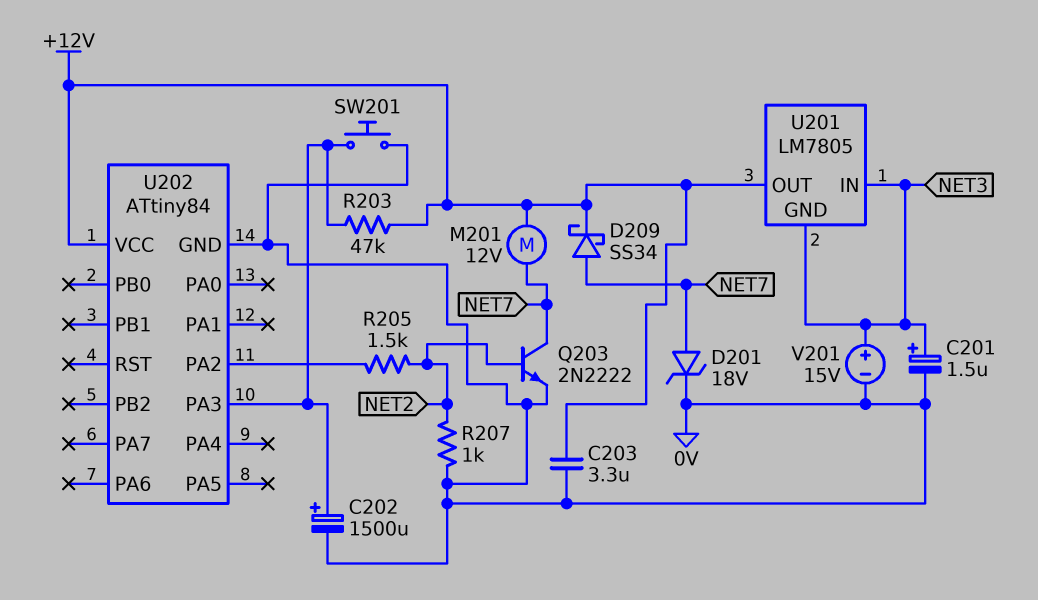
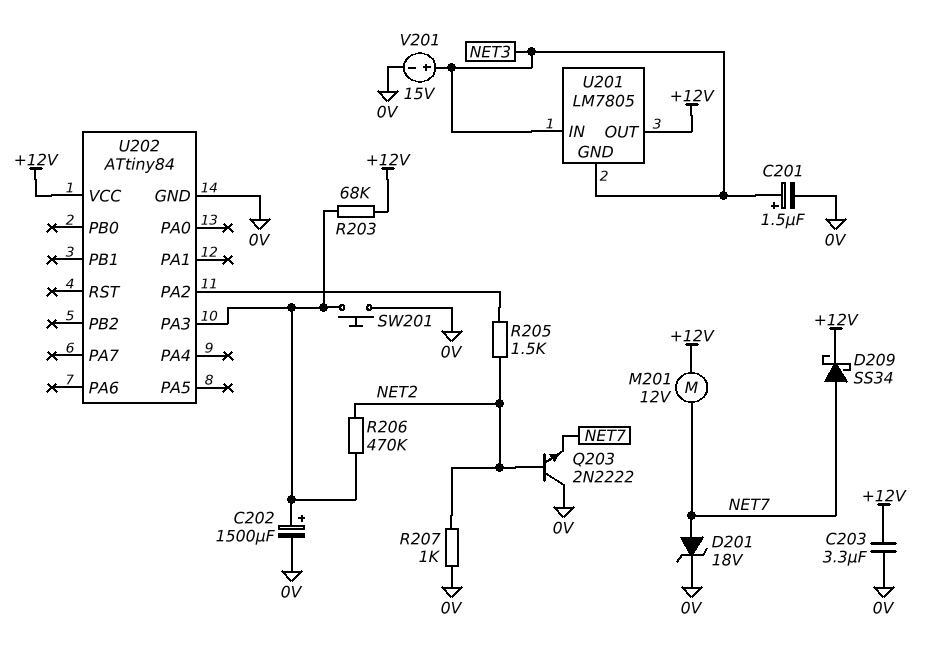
Q203: NPN 2N2222 (B NET2, C NET7, E 0V) -> NPN 2N2222 (B NET2, C 0V, E NET7)
R203: 47k (+12V, U202/PA3) -> 68k (+12V, U202/PA3)
R206: none -> 470k (NET2, U202/PA3)

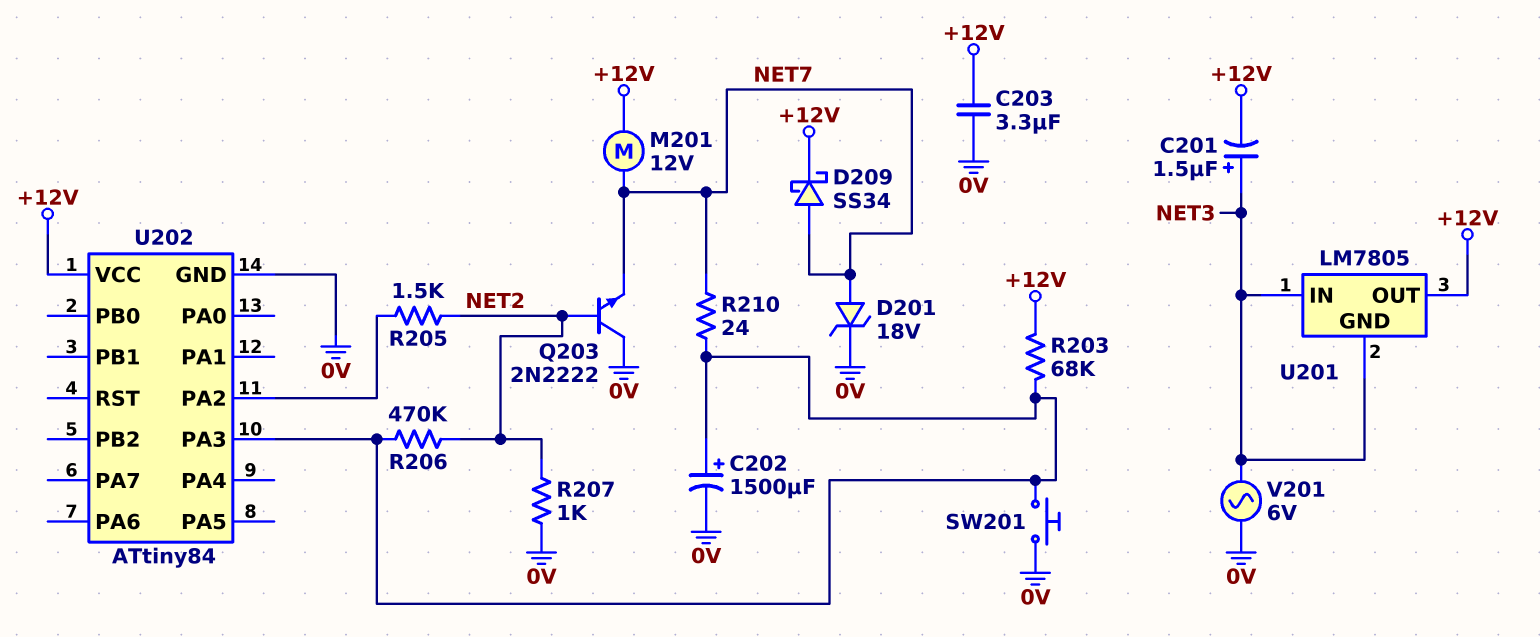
C201: 1.5uF (plus NET3, minus 0V) -> 1.5uF (plus NET3, minus +12V)
R210: none -> 24 (NET7, U202/PA3)
V201: 15V (plus NET3, minus 0V) -> AC 6V (0V, NET3)

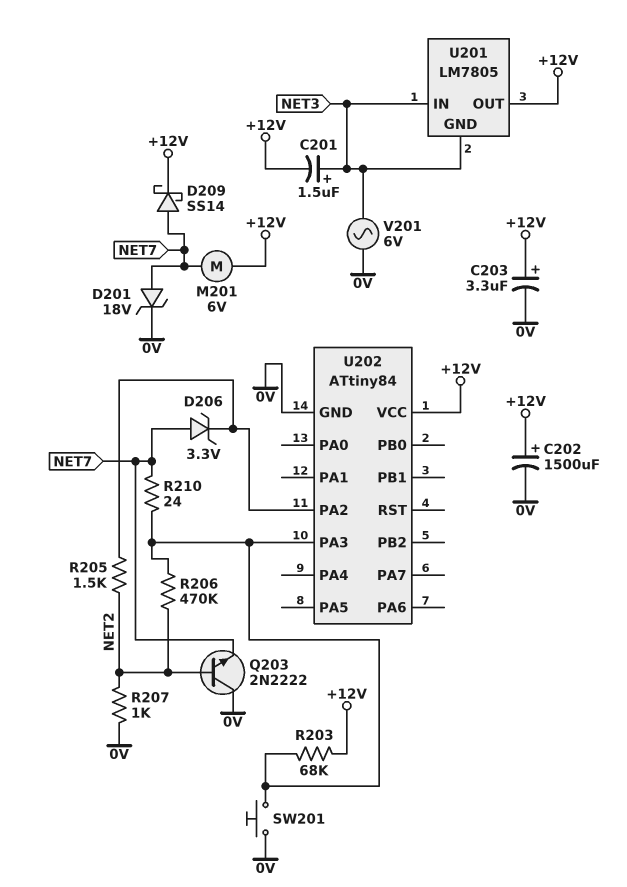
C202: 1500uF (plus U202/PA3, minus 0V) -> 1500uF (plus +12V, minus 0V)
C203: 3.3uF (+12V, 0V) -> 3.3uF (plus +12V, minus 0V)
D206: none -> zener 3.3V (A NET7, K U202/PA2)
D209: schottky SS34 (A NET7, K +12V) -> schottky SS14 (A NET7, K +12V)
M201: motor 12V (+12V, NET7) -> motor 6V (+12V, NET7)

